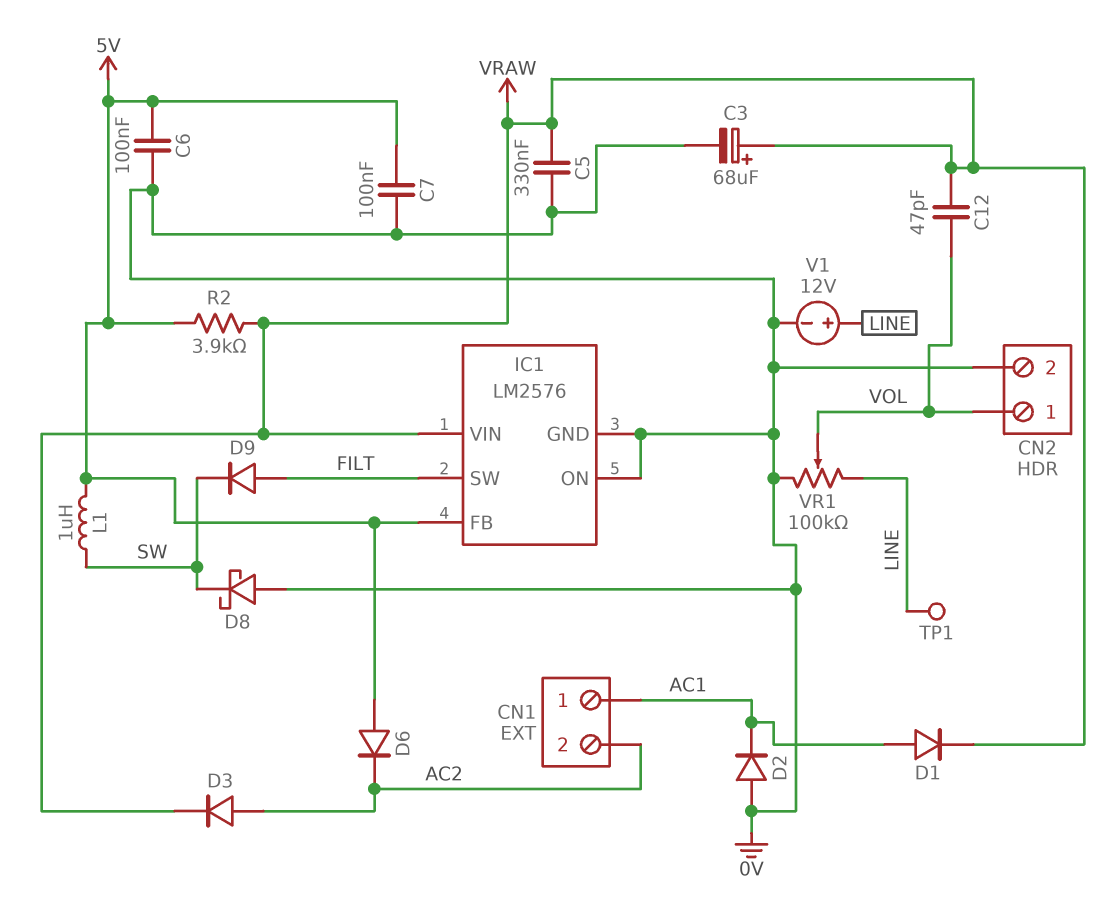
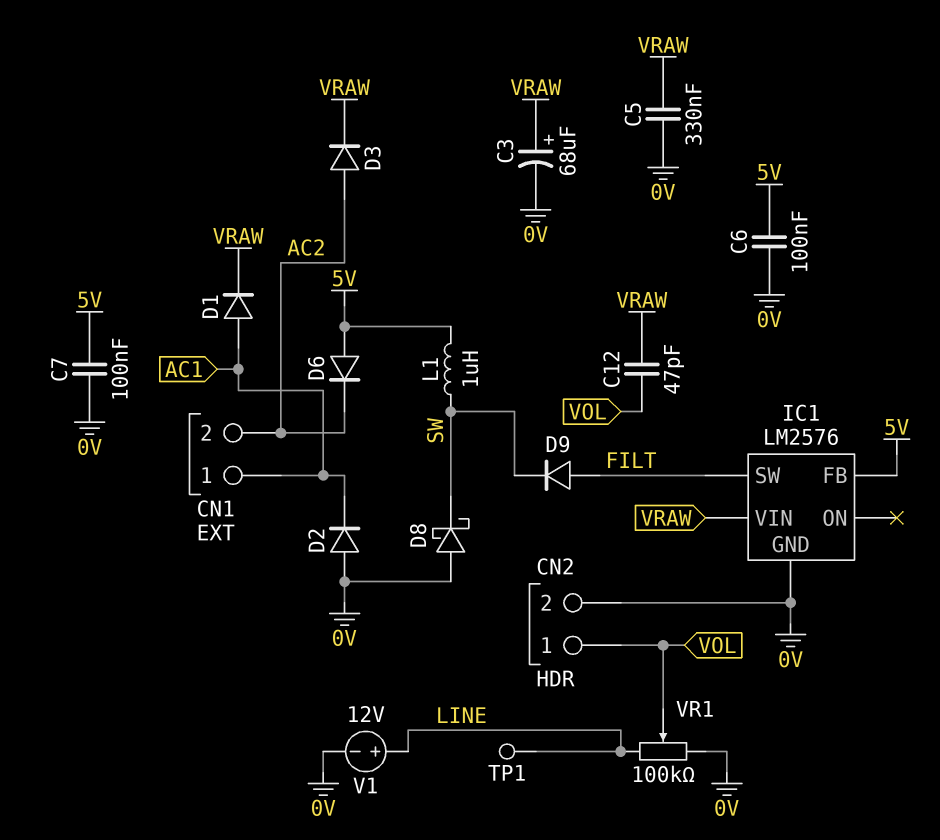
IC1 pin ON: 0V -> none
R2: 3.9k (5V, VRAW) -> none

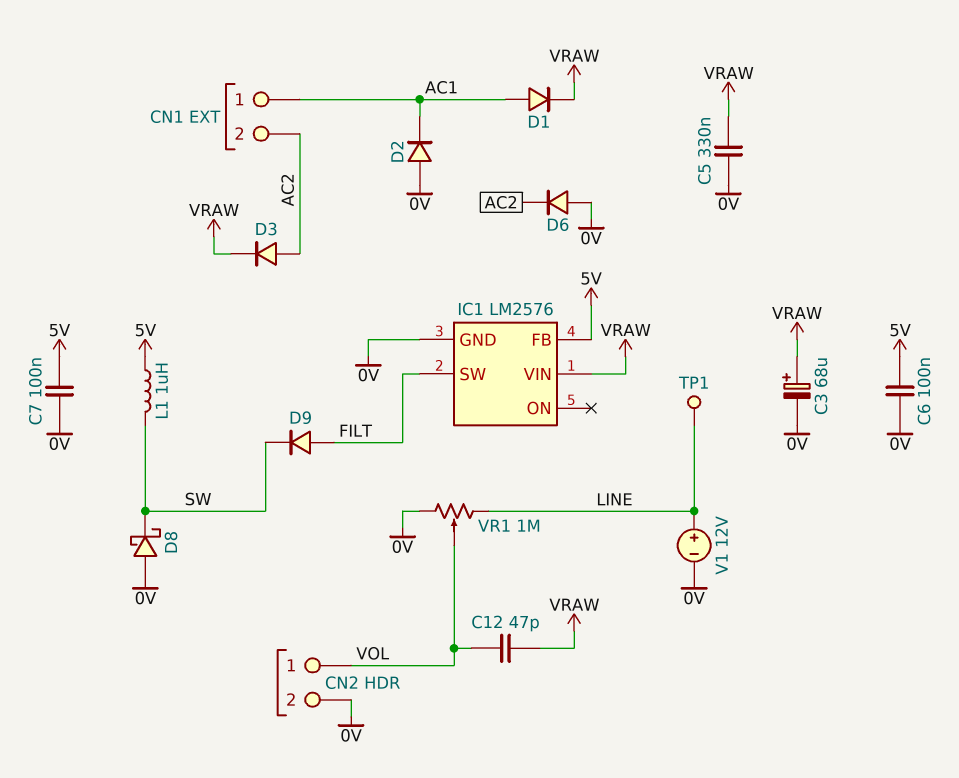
D6: diode (A 5V, K AC2) -> diode (A 0V, K AC2)
VR1: 100k (0V, LINE, wiper VOL) -> 1M (0V, LINE, wiper VOL)

